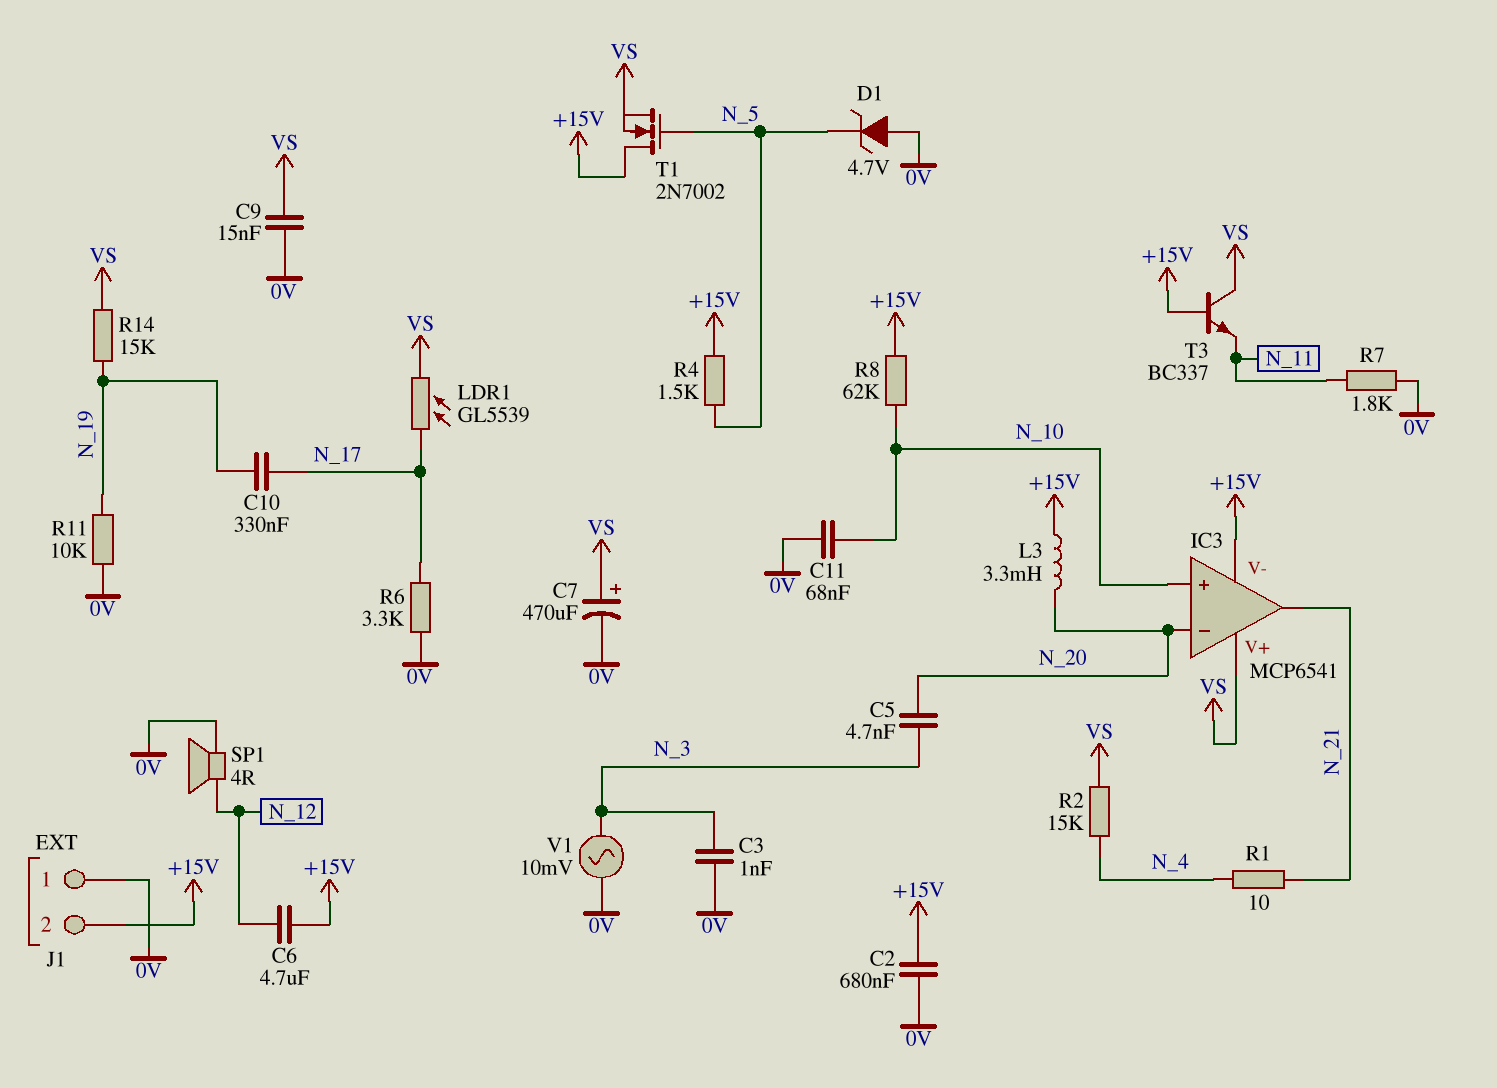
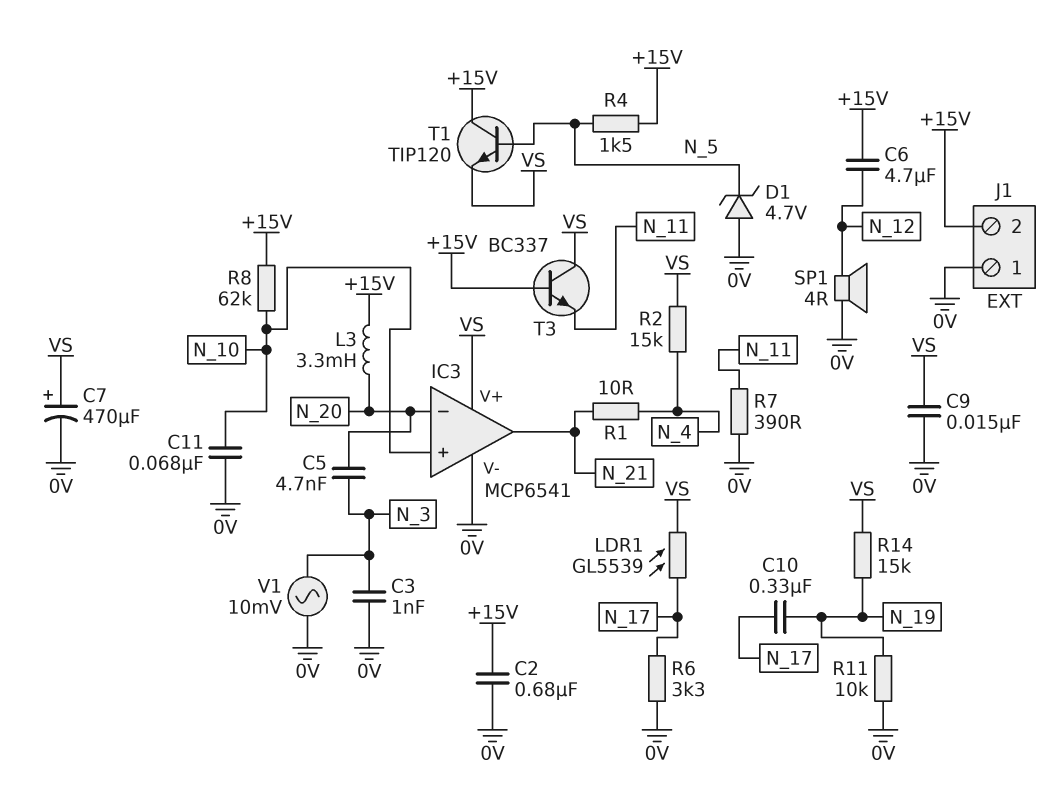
IC3 pin V-: +15V -> 0V
R7: 1.8k (0V, N_11) -> 390 (0V, N_11)
T1: NMOS 2N7002 (G N_5, D +15V, S VS) -> NPN TIP120 (B N_5, C +15V, E VS)

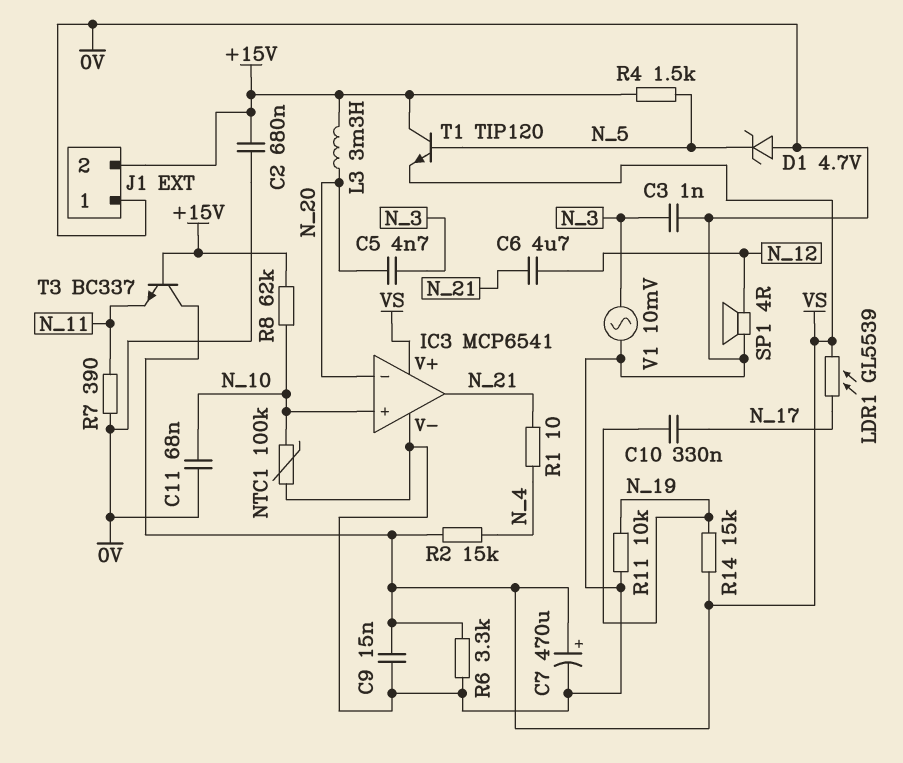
C6: 4.7uF (+15V, N_12) -> 4.7uF (N_12, N_21)
NTC1: none -> 100k (0V, N_10)
R6: 3.3k (0V, N_17) -> 3.3k (0V, VS)

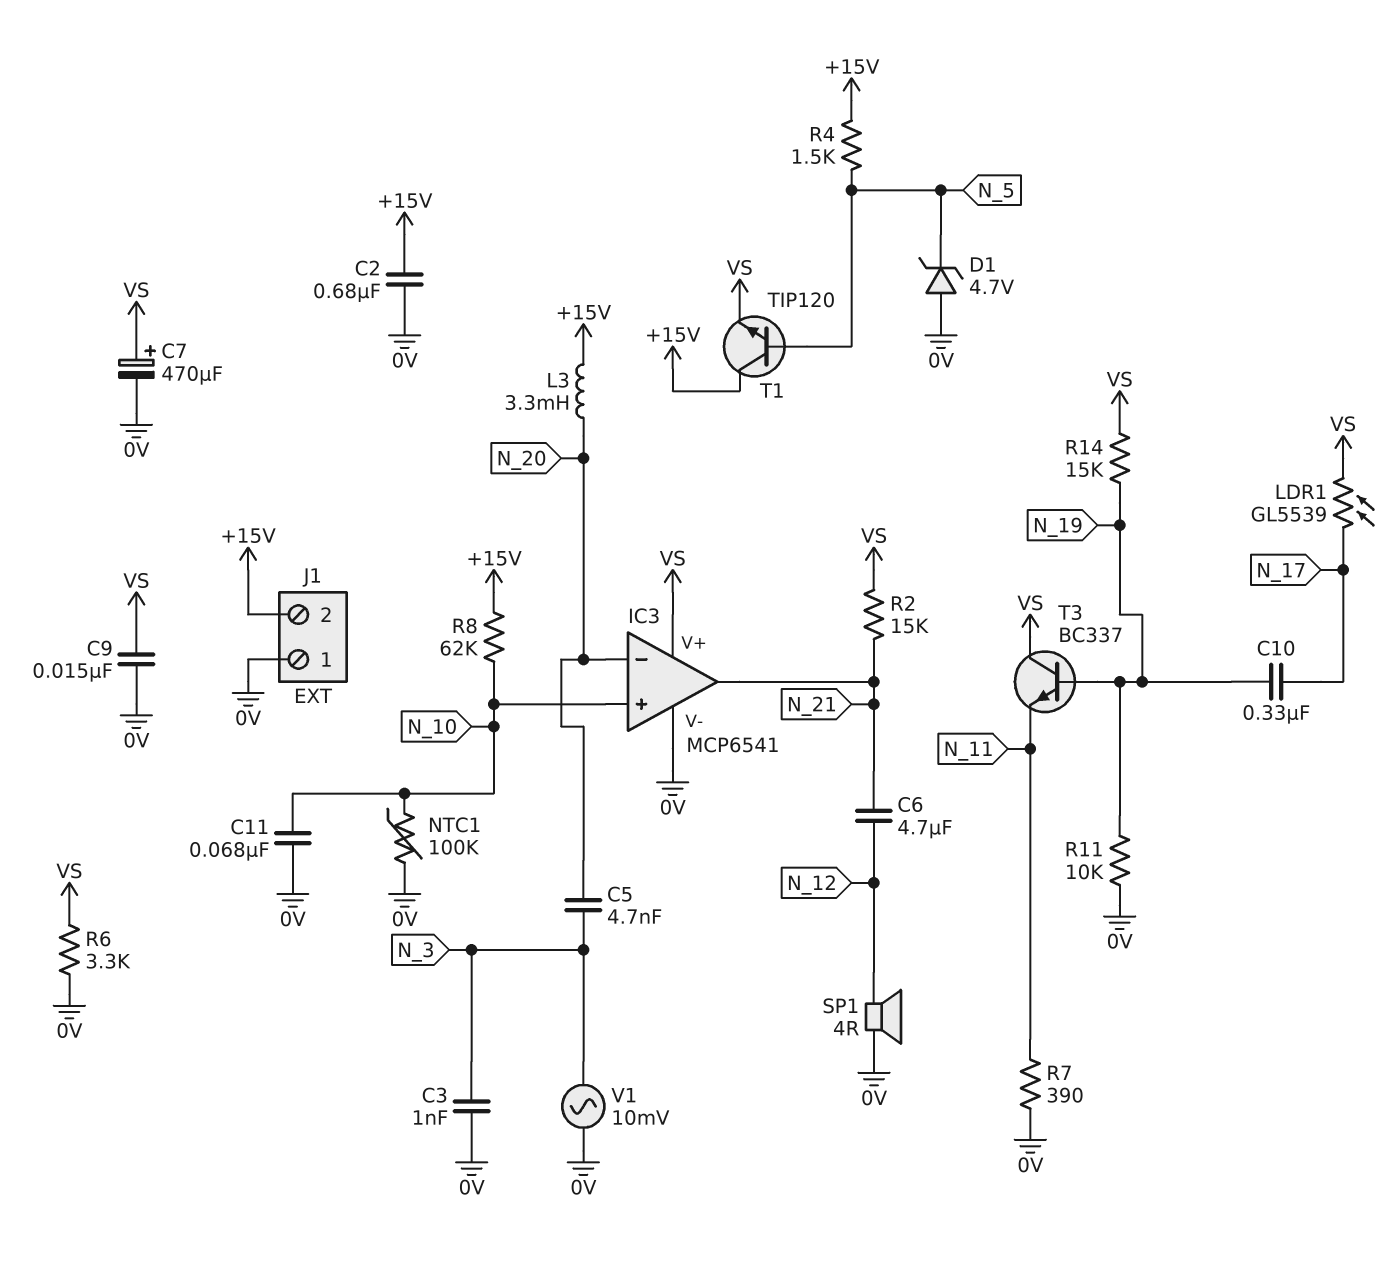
R1: 10 (N_4, N_21) -> none
R2: 15k (N_4, VS) -> 15k (N_21, VS)
T3: NPN BC337 (B +15V, C VS, E N_11) -> NPN BC337 (B N_19, C VS, E N_11)

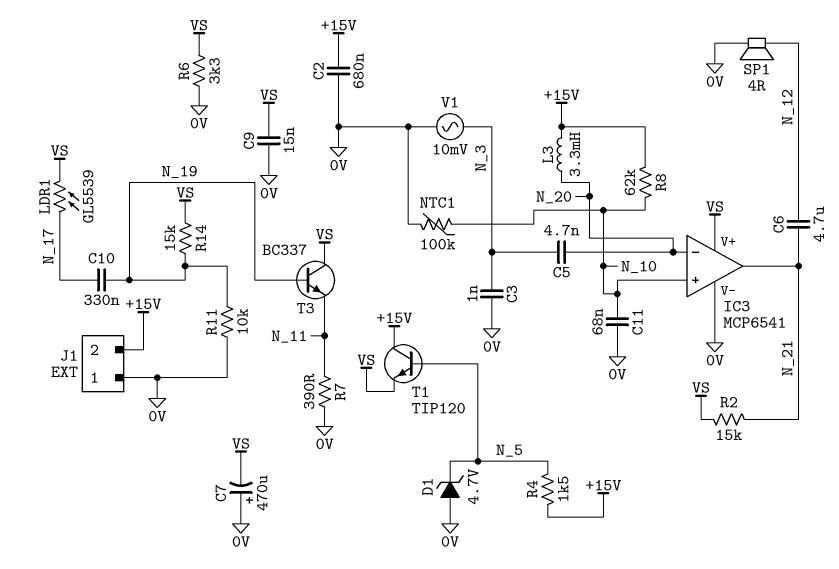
C7: 470uF (plus VS, minus 0V) -> 470uF (plus 0V, minus VS)

